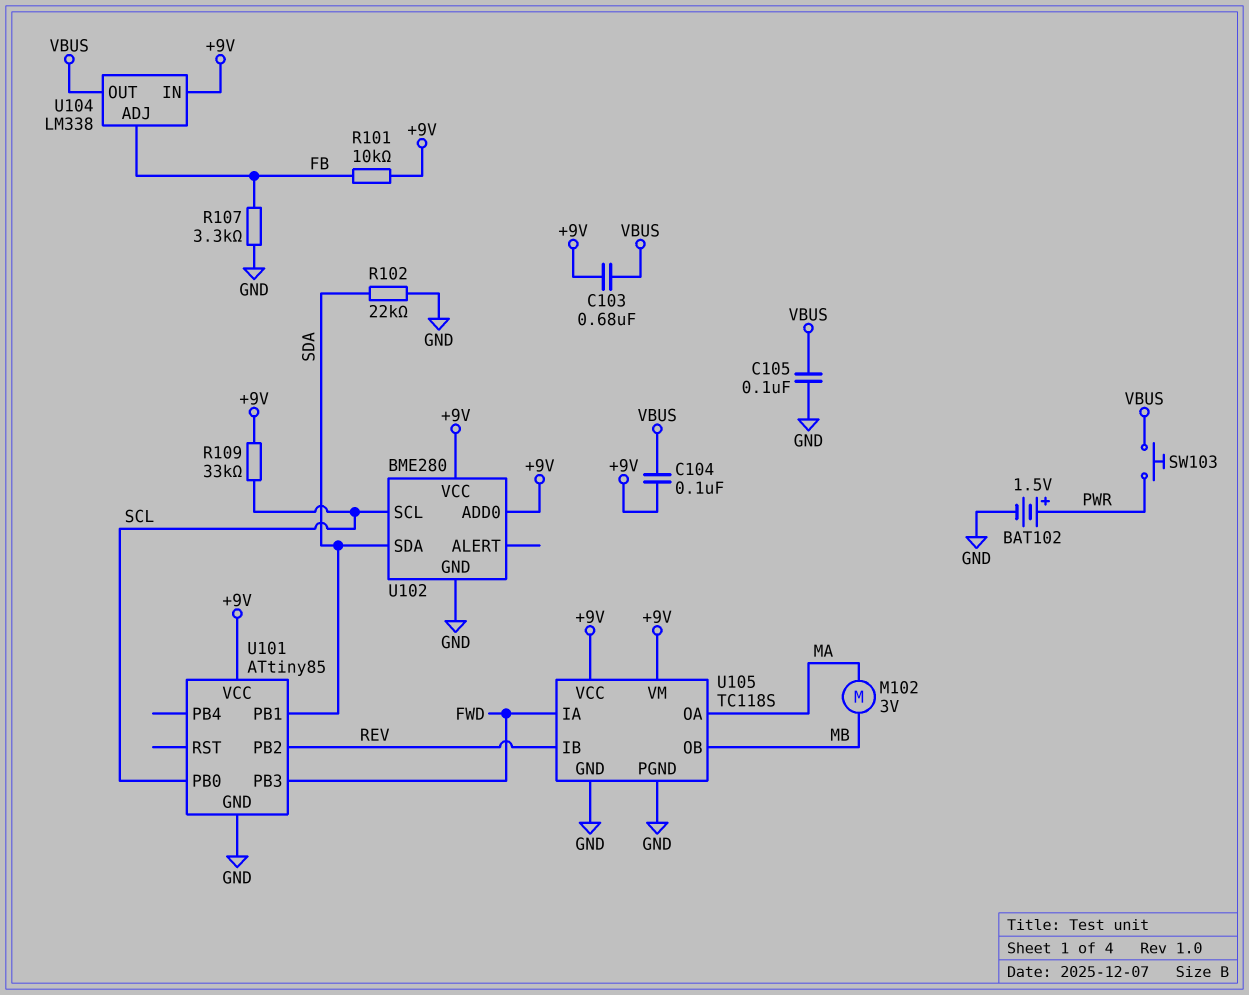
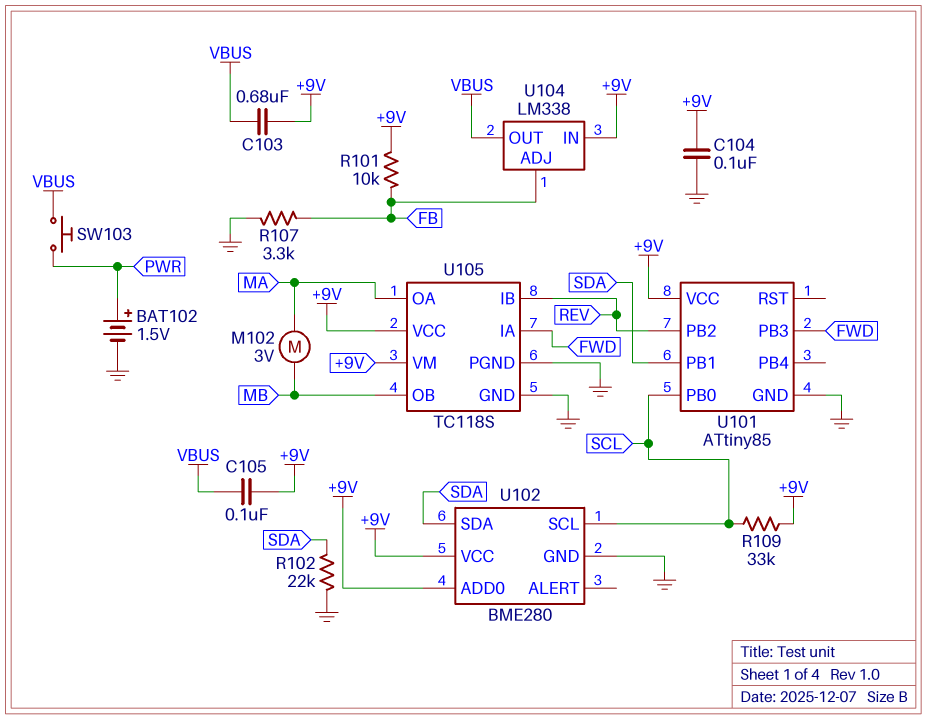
C104: 100nF (+9V, VBUS) -> 100nF (+9V, GND)
C105: 100nF (GND, VBUS) -> 100nF (+9V, VBUS)

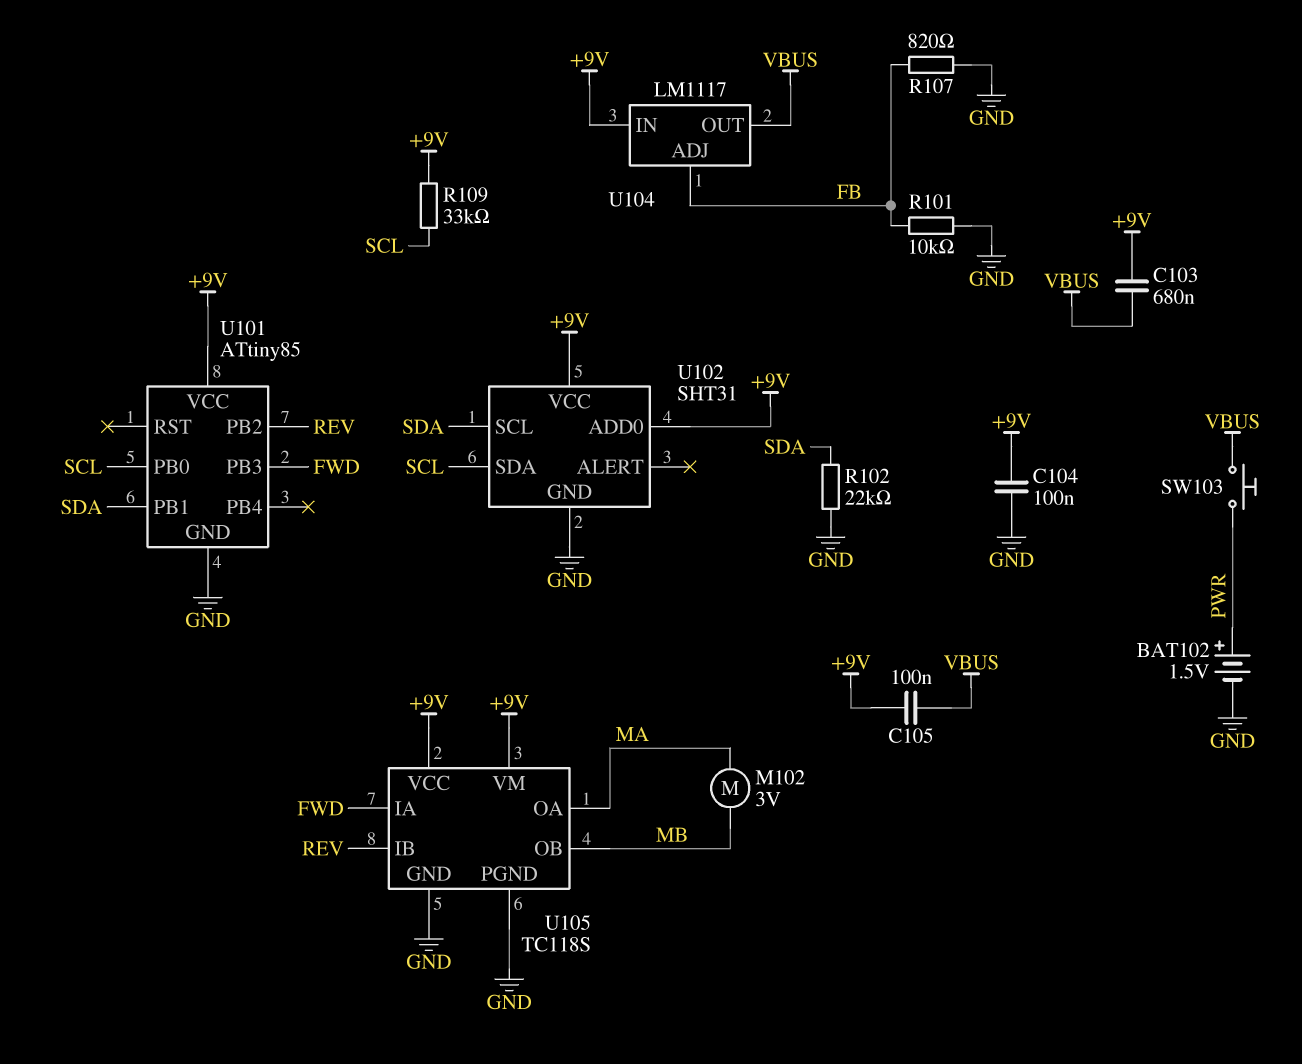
R101: 10k (+9V, FB) -> 10k (FB, GND)
R107: 3.3k (FB, GND) -> 820 (FB, GND)
U102: BME280 -> SHT31
U102 pin SCL: SCL -> SDA
U102 pin SDA: SDA -> SCL
U104: LM338 -> LM1117

